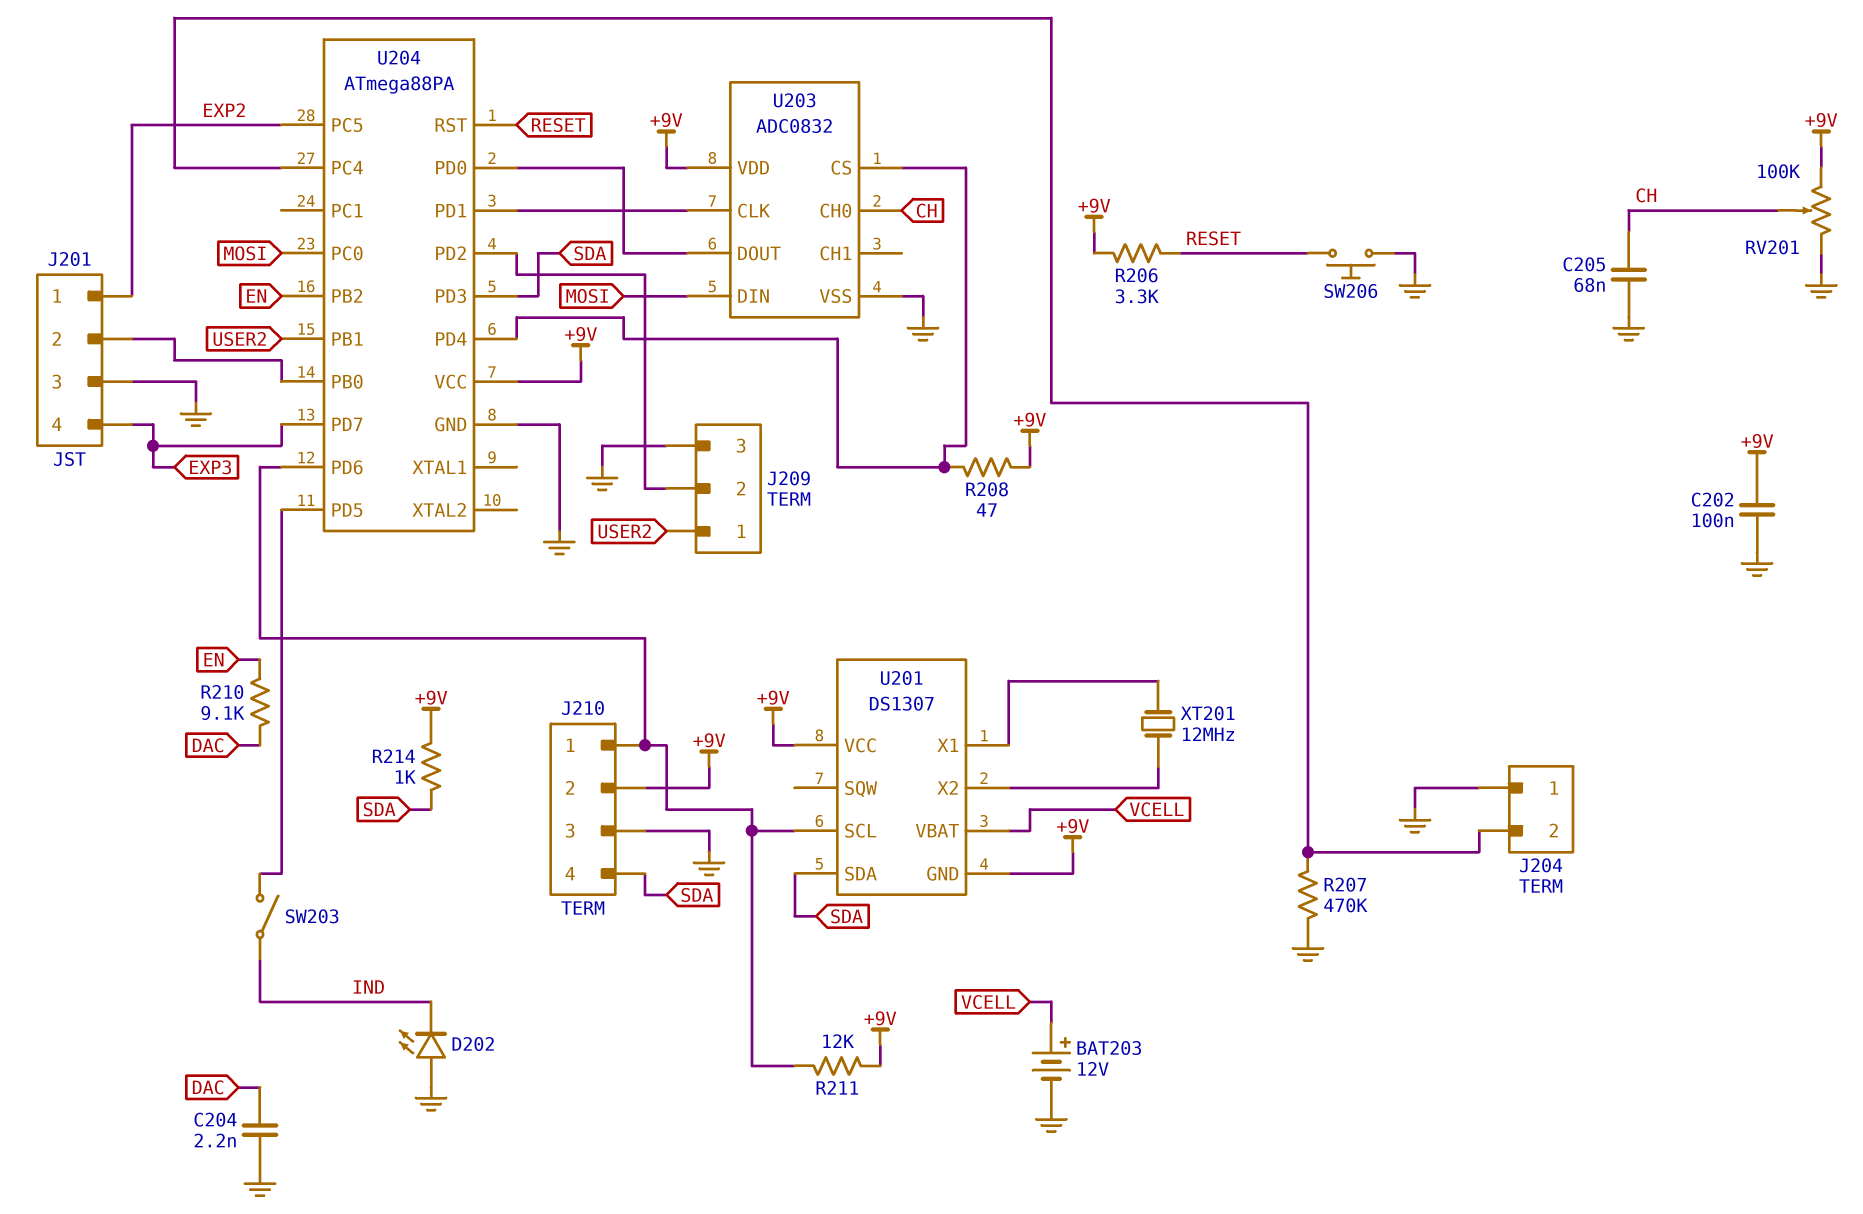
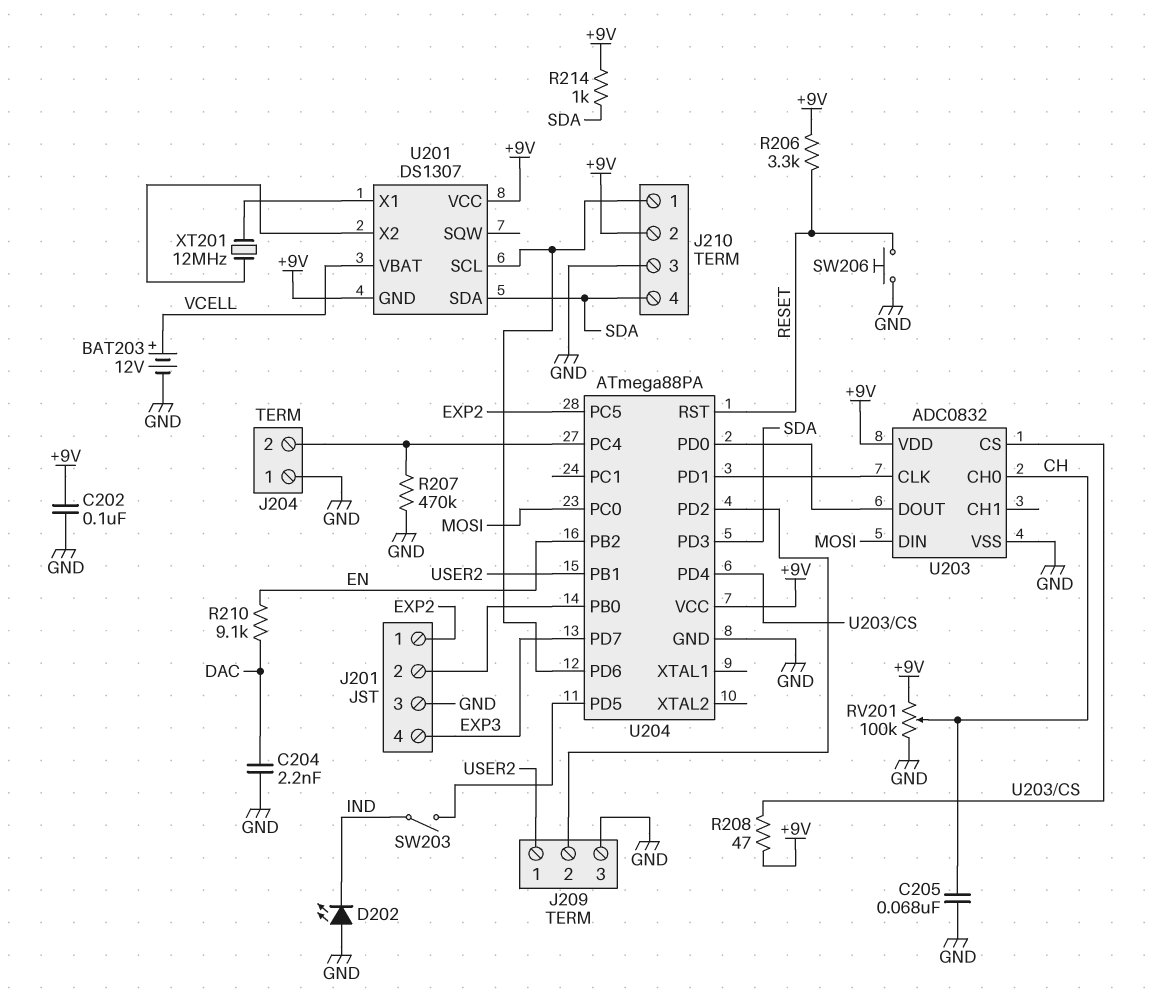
R211: 12k (+9V, J210/1) -> none

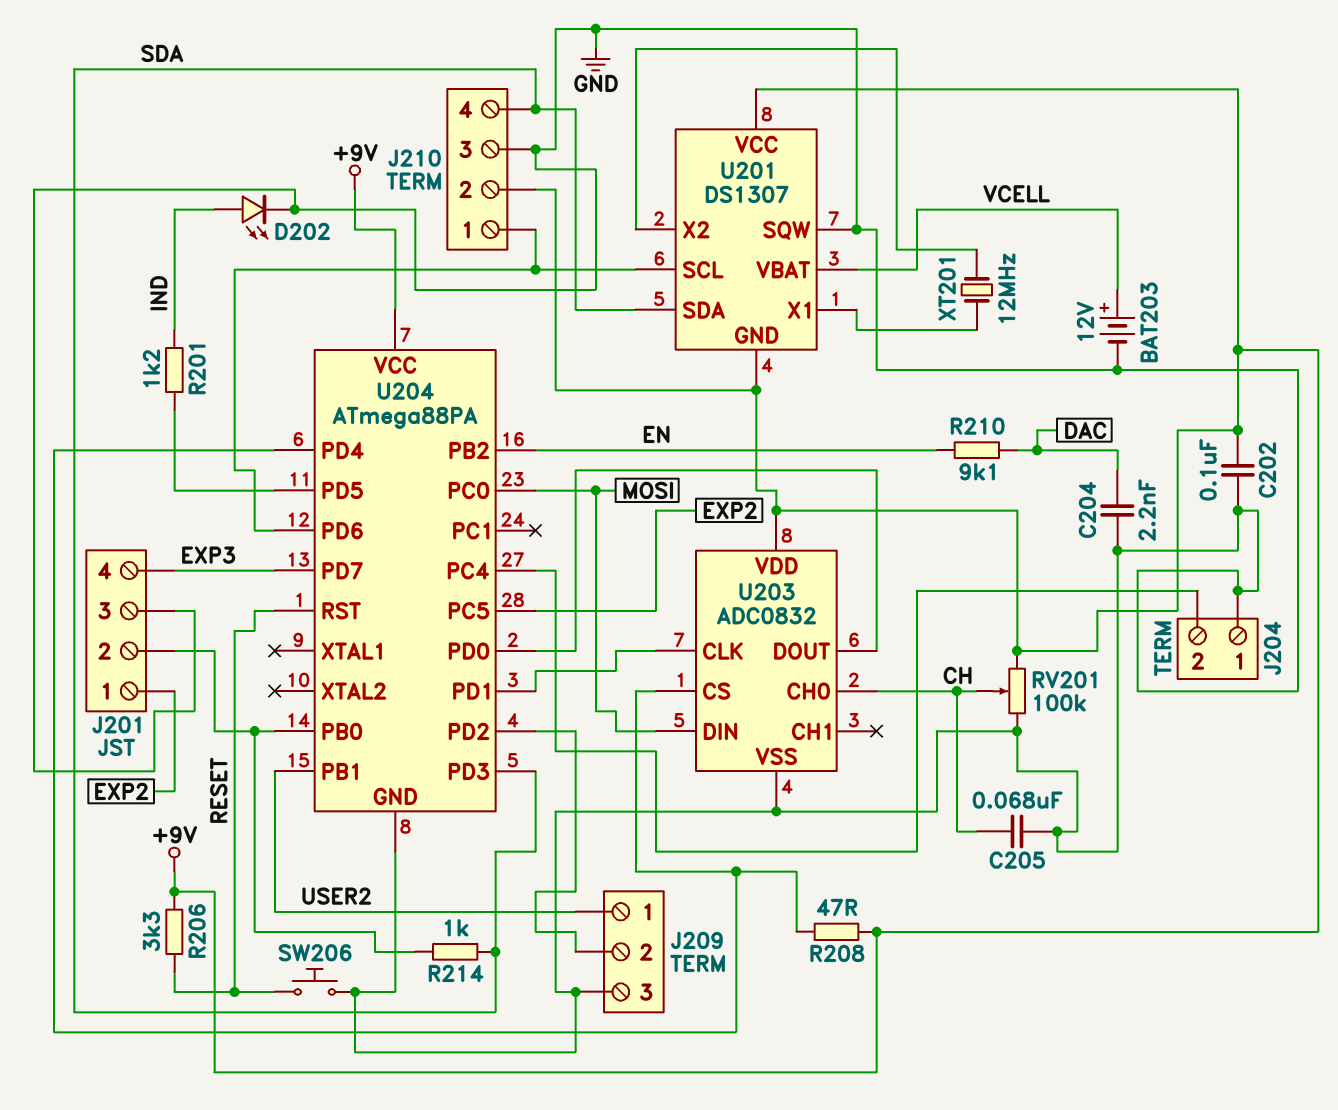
D202: LED (A GND, K IND) -> LED (A IND, K GND)
R201: none -> 1.2k (IND, U204/PD5)
R207: 470k (GND, J204/2) -> none
R214: 1k (+9V, SDA) -> 1k (J201/2, SDA)
SW203: switch (IND, U204/PD5) -> none
U201 pin SQW: none -> GND

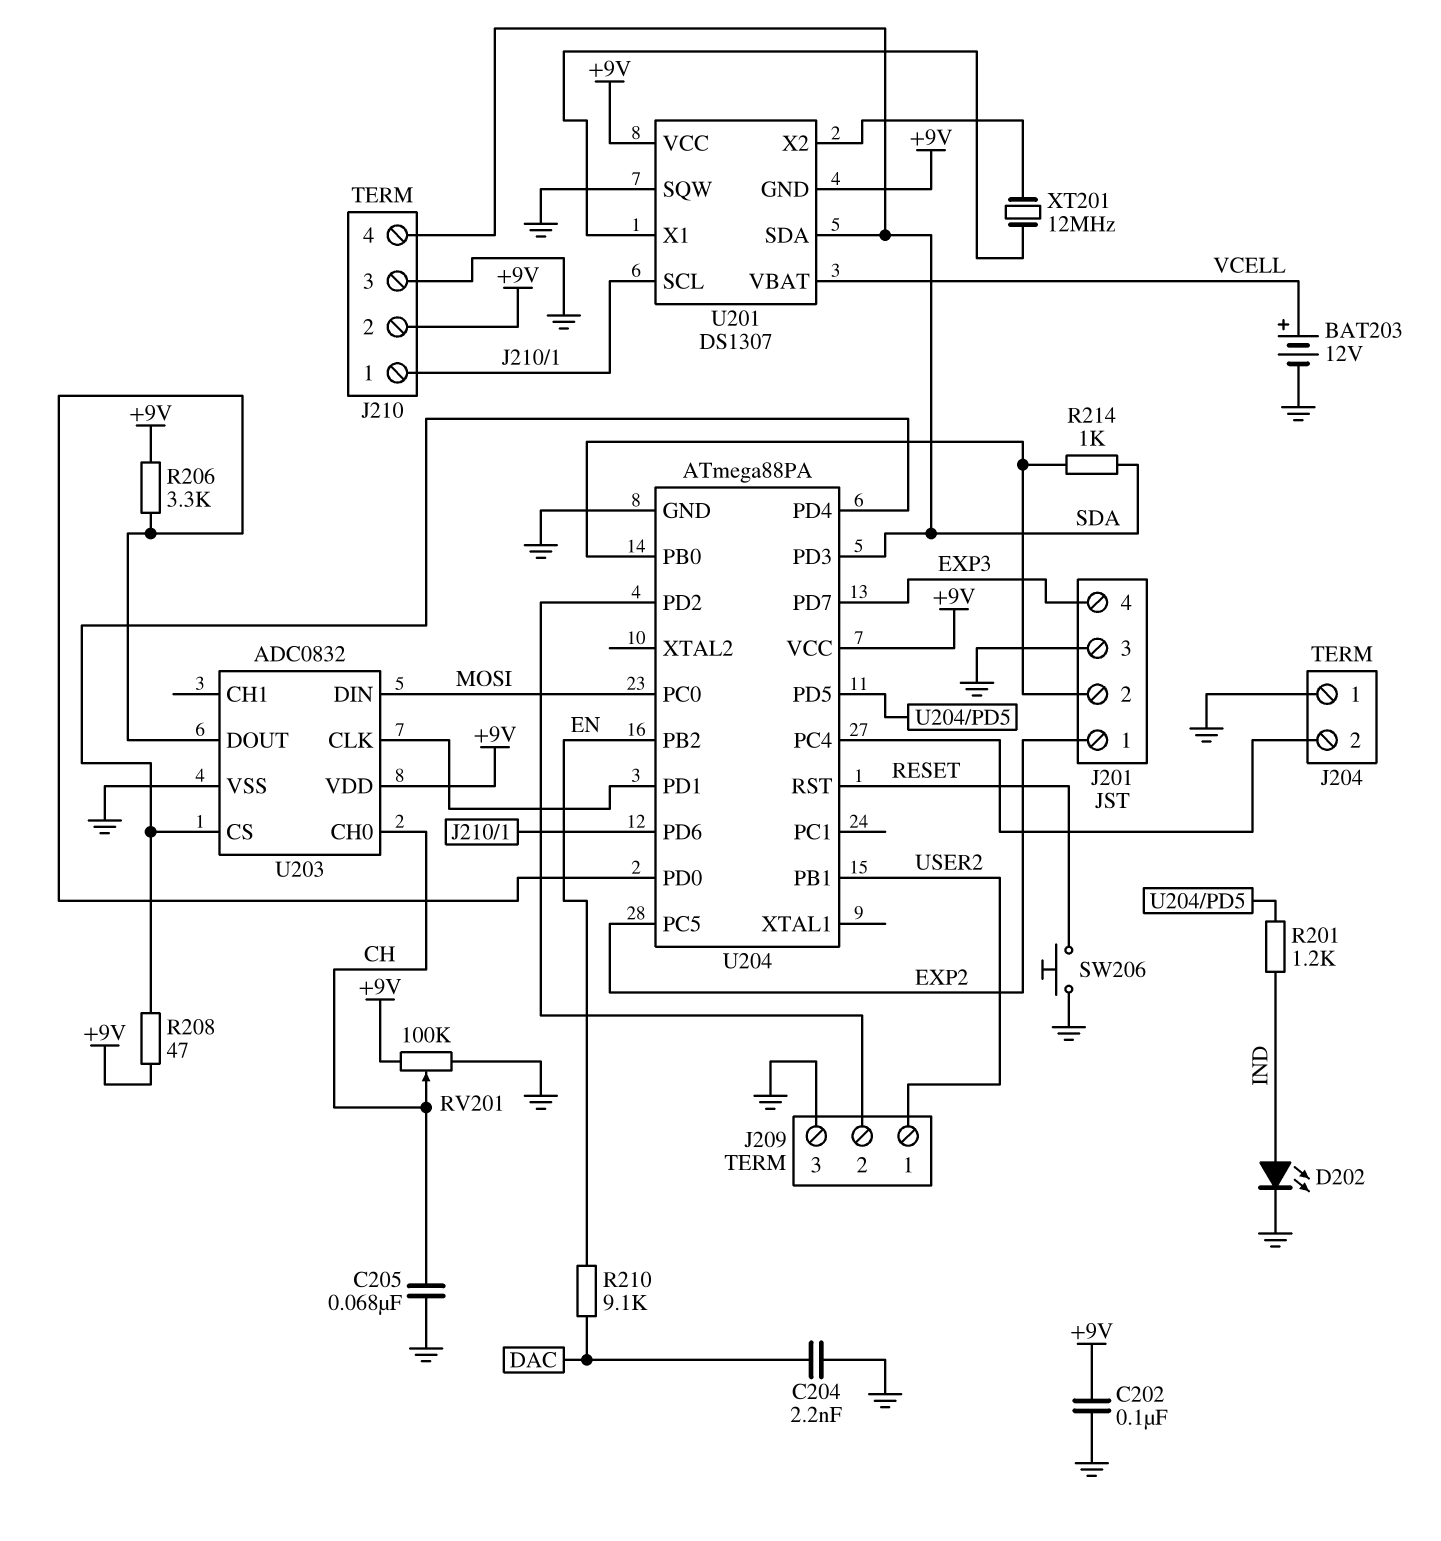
R206: 3.3k (+9V, RESET) -> 3.3k (+9V, U203/DOUT)

